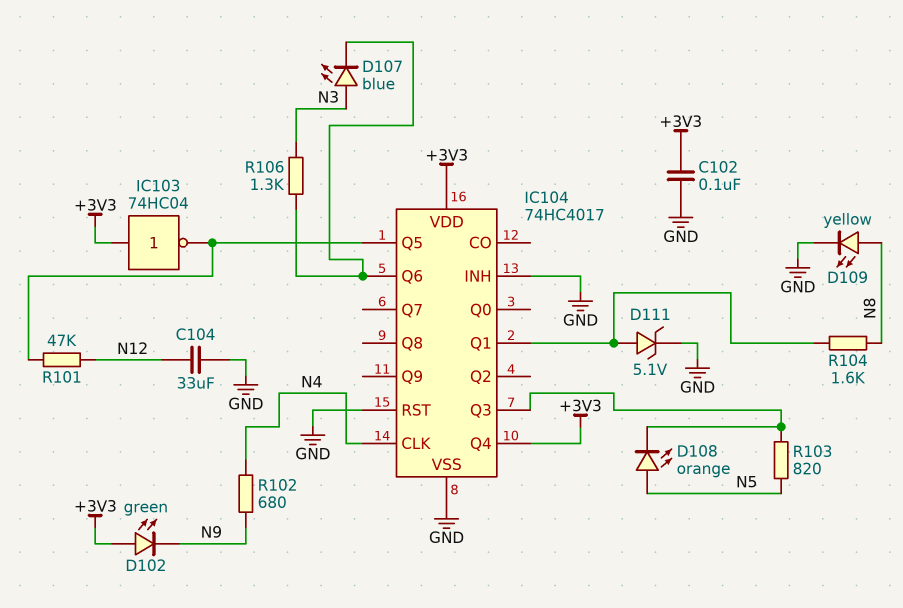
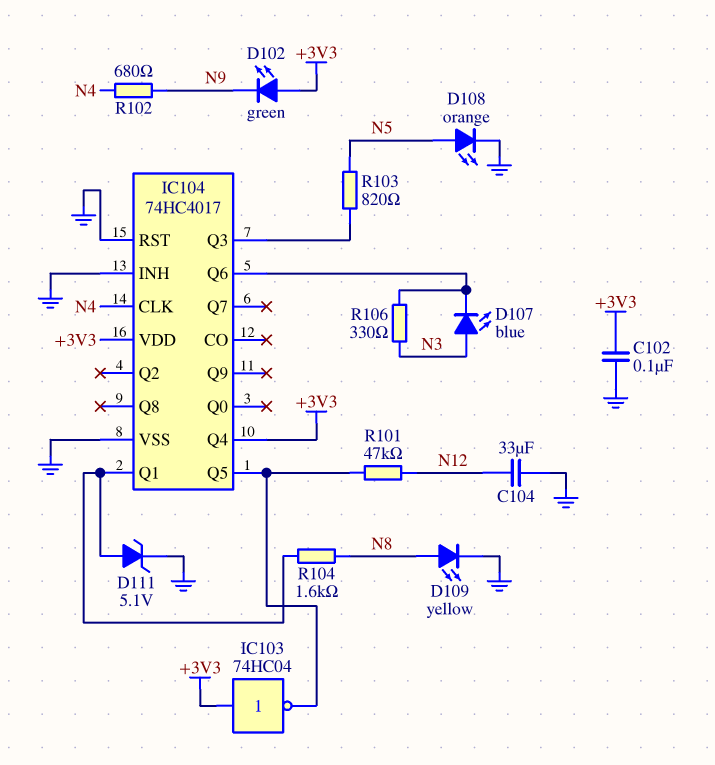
D108: LED orange (A N5, K IC104/Q3) -> LED orange (A N5, K GND)
R106: 1.3k (IC104/Q6, N3) -> 330 (IC104/Q6, N3)

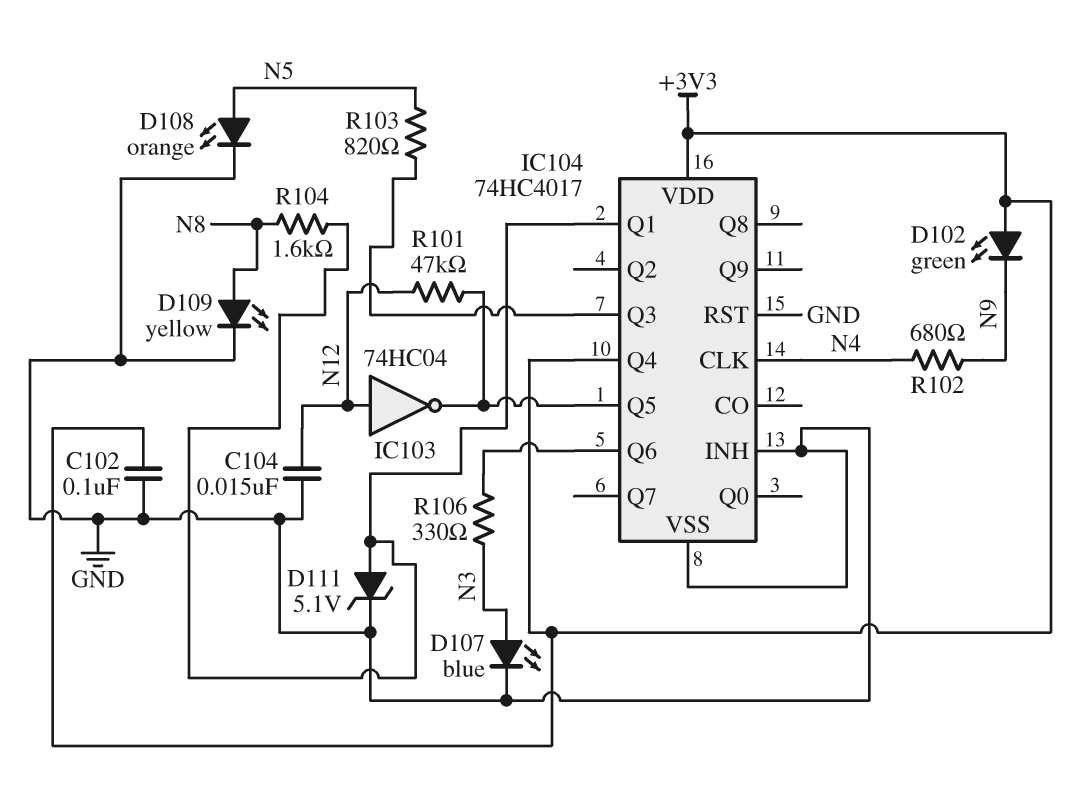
C104: 33uF (GND, N12) -> 15nF (GND, N12)
D107: LED blue (A N3, K IC104/Q6) -> LED blue (A N3, K GND)
IC103: NOT 74HC04 (in +3V3, out IC104/Q5) -> NOT 74HC04 (in N12, out IC104/Q5)

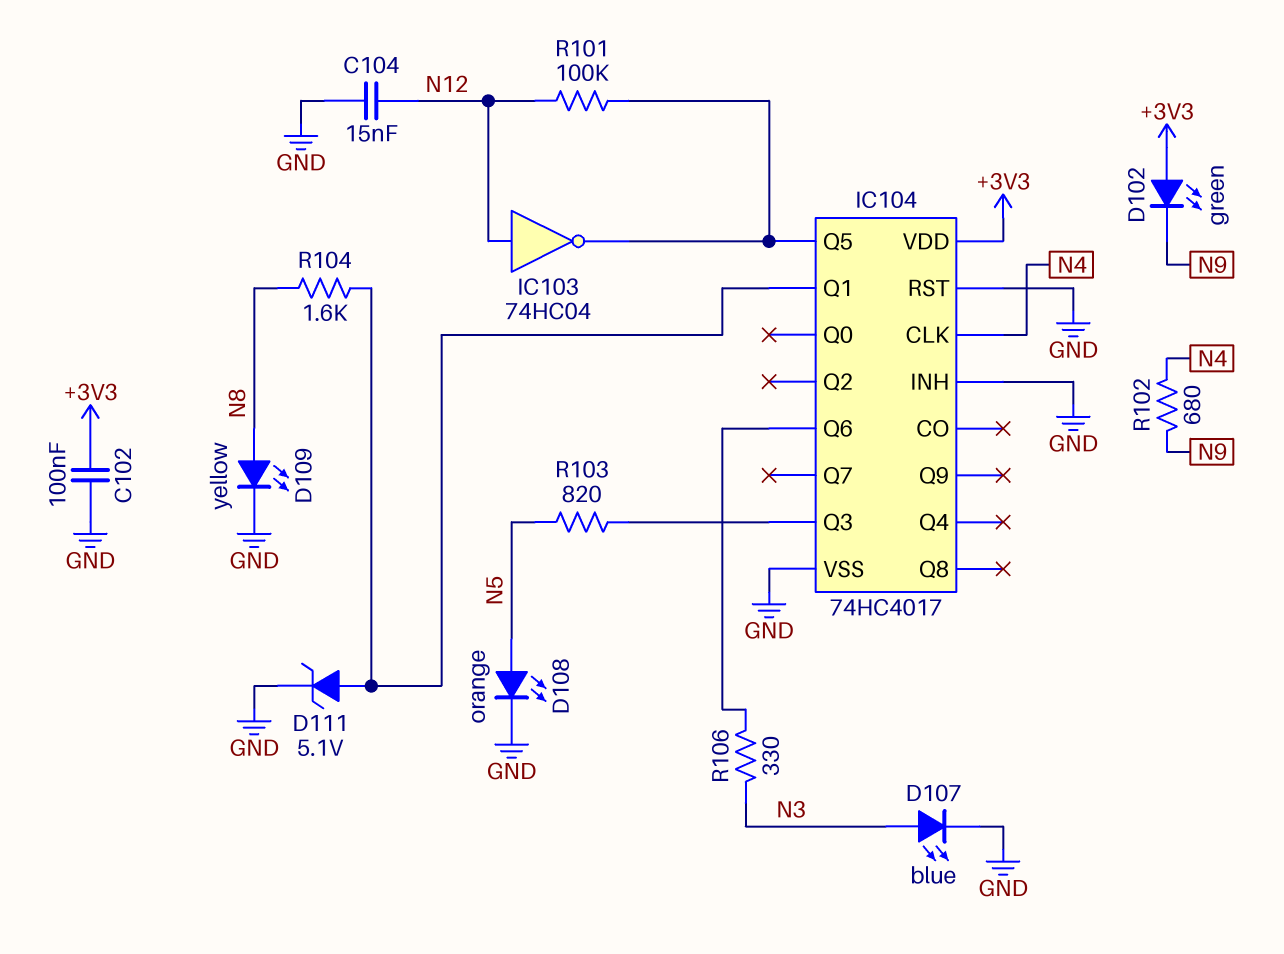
IC104 pin Q4: +3V3 -> none
R101: 47k (IC104/Q5, N12) -> 100k (IC104/Q5, N12)

